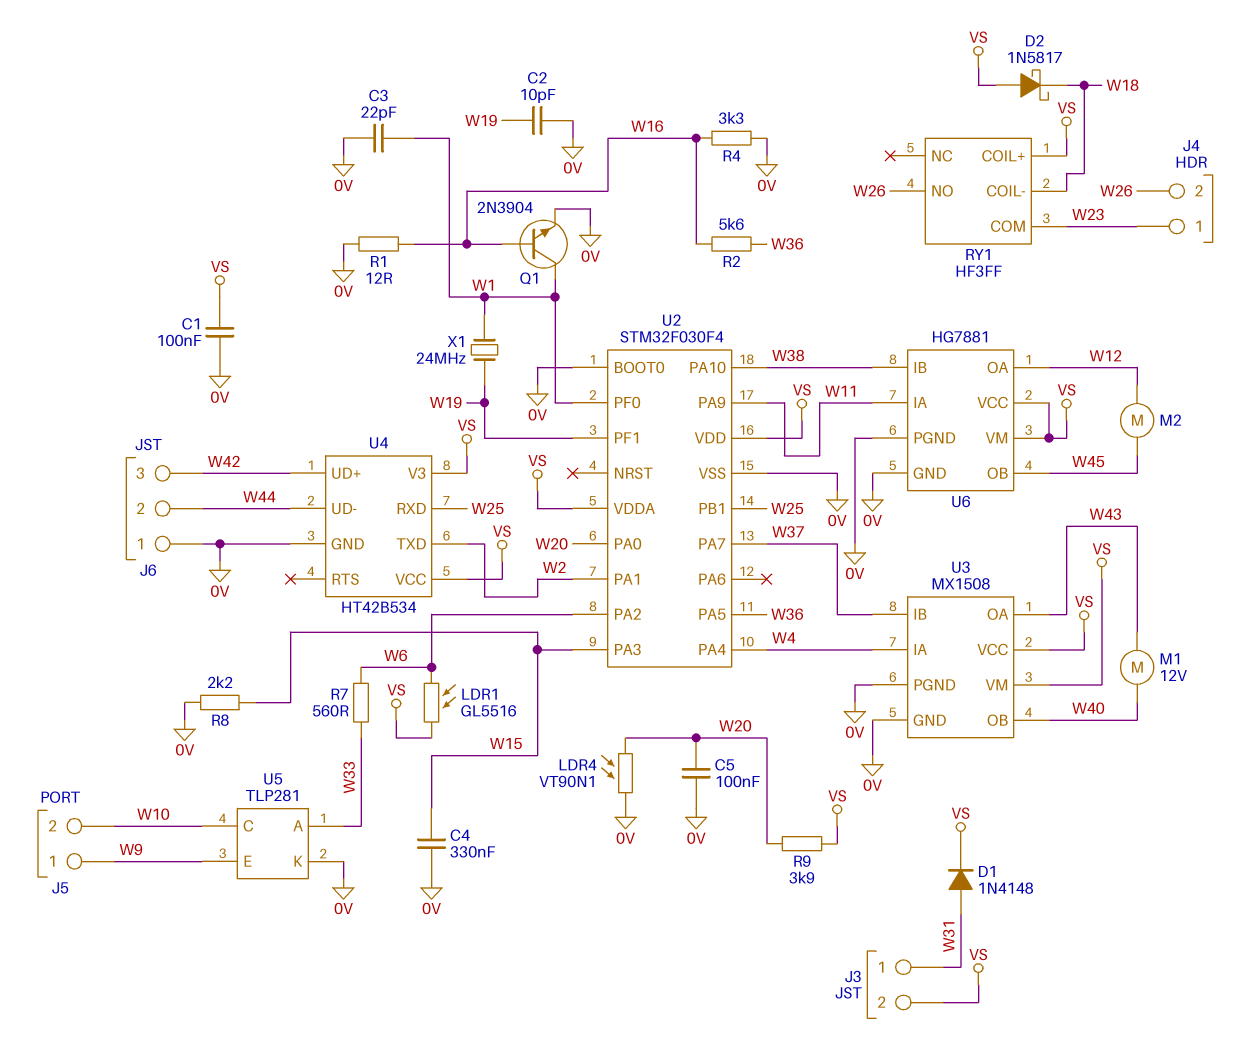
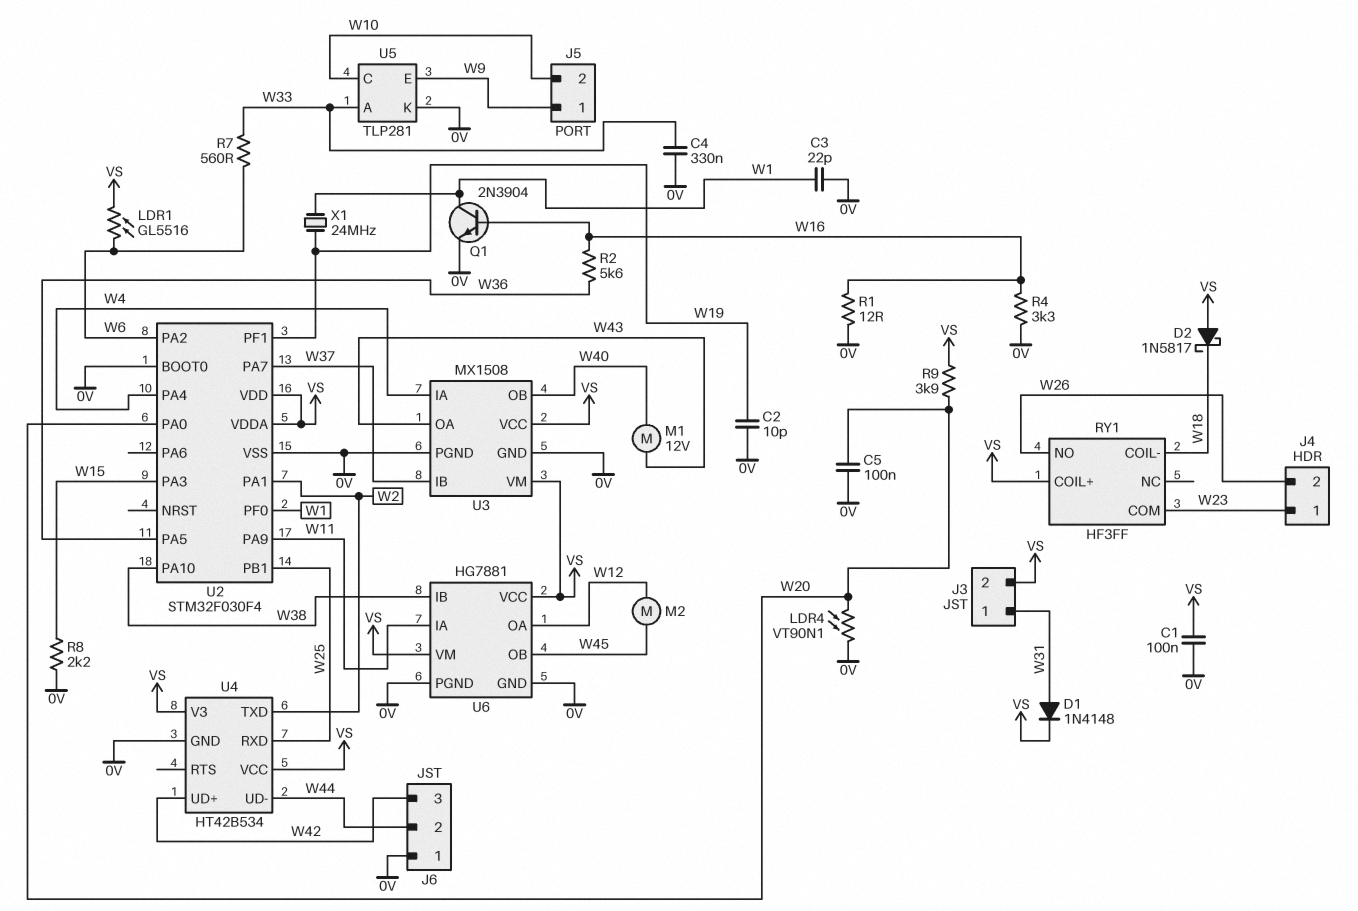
C4: 330nF (0V, W15) -> 330nF (0V, W33)

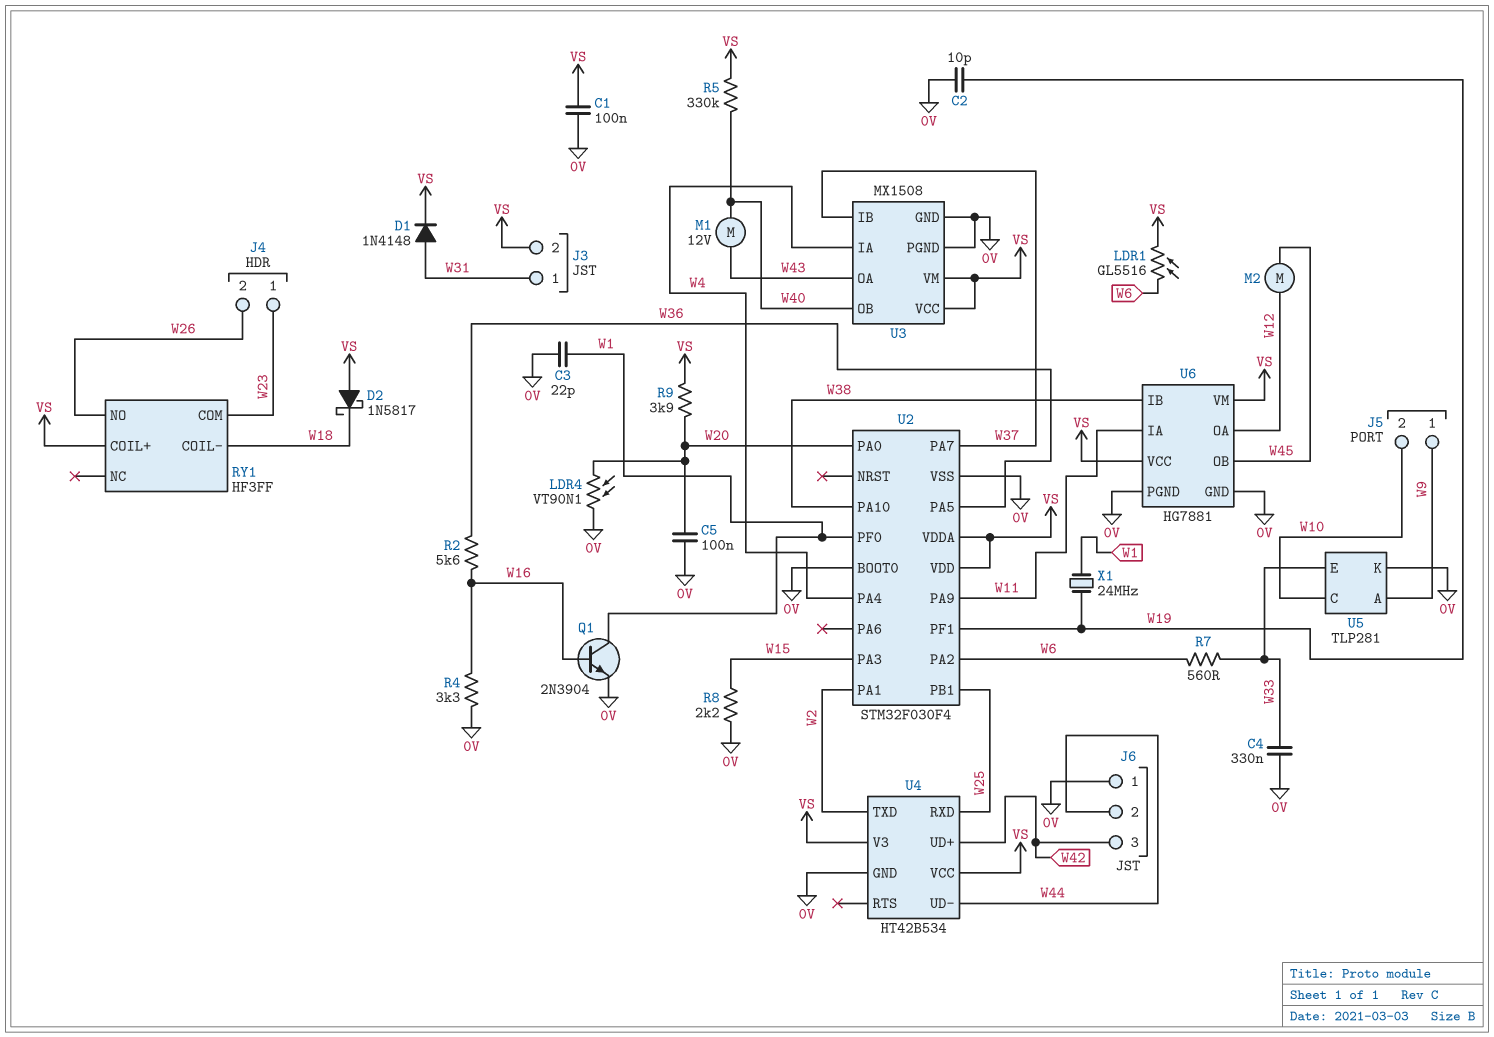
R1: 12 (0V, W16) -> none
R5: none -> 330k (VS, W40)
U5 pin A: W33 -> W9
U5 pin E: W9 -> W33

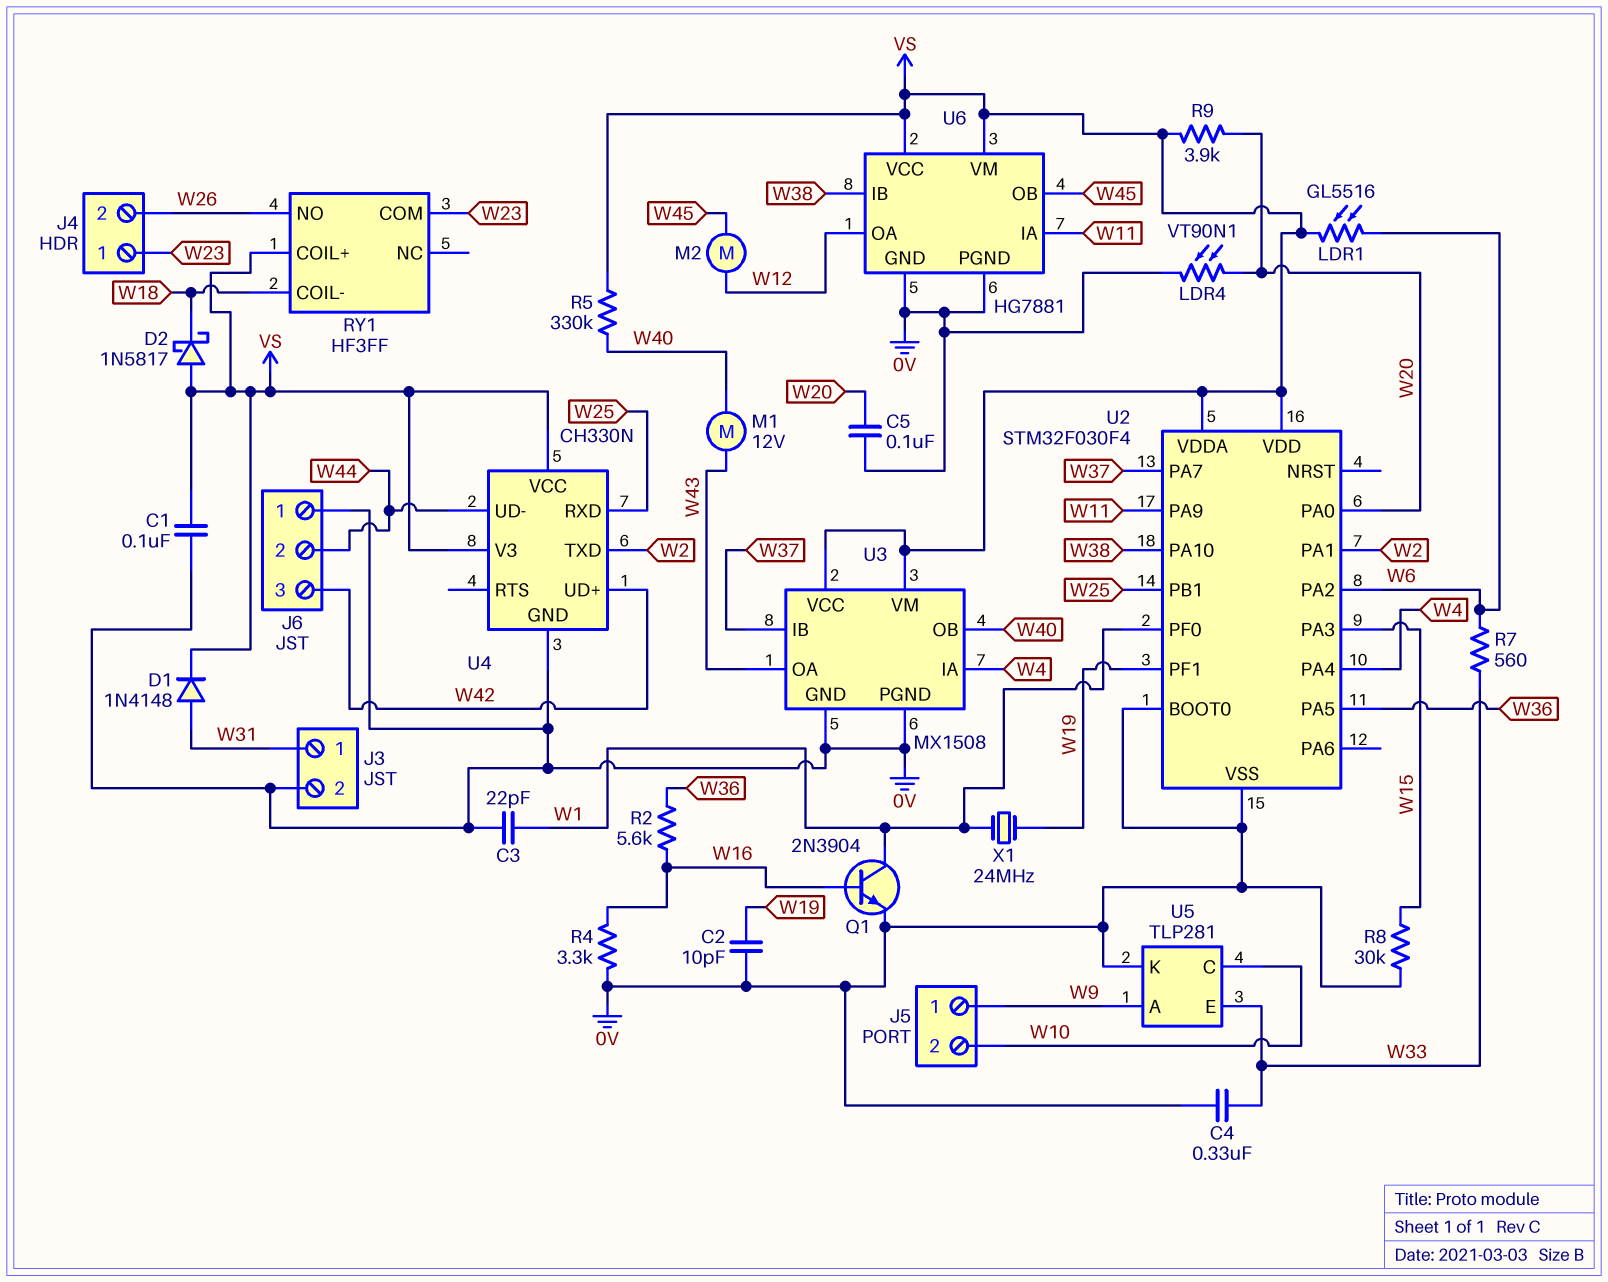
J3 pin 2: VS -> 0V
R8: 2.2k (0V, W15) -> 30k (0V, W15)
U4: HT42B534 -> CH330N

